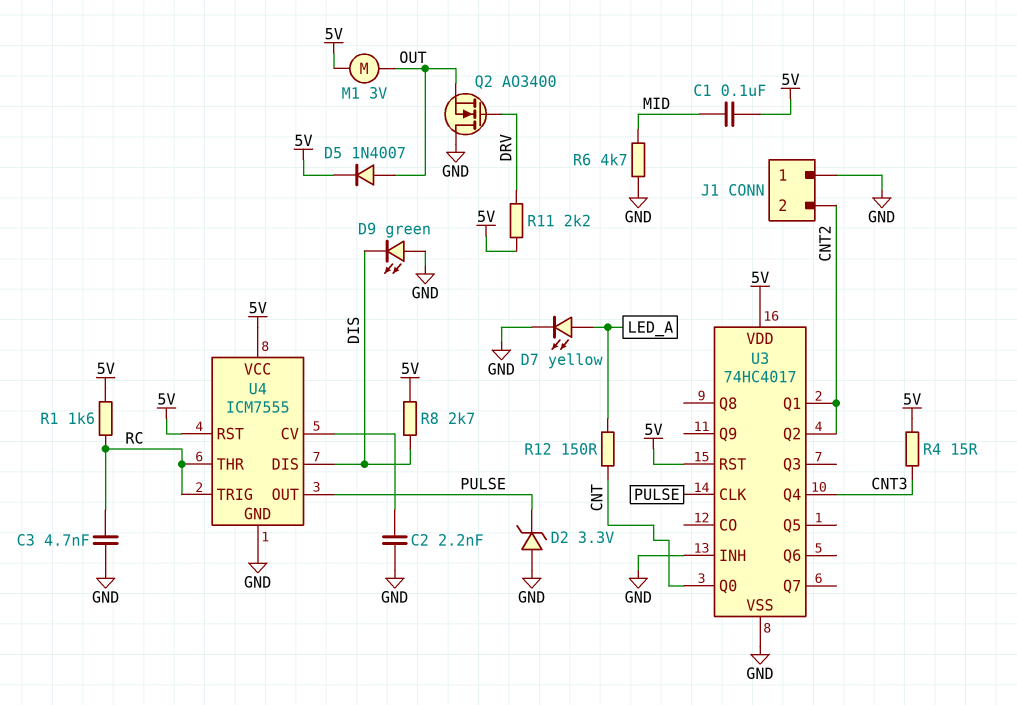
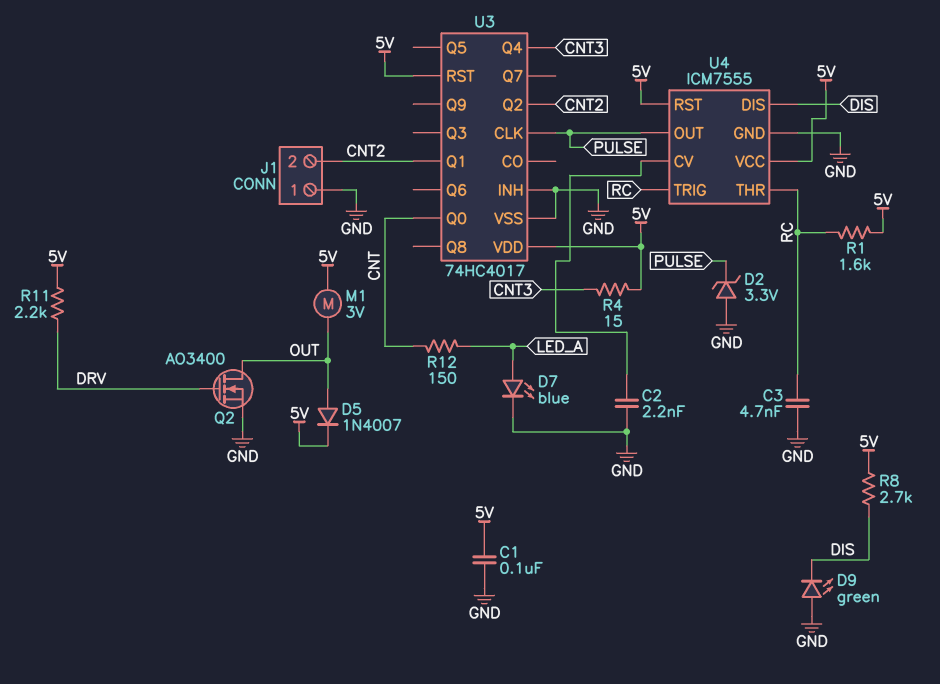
C1: 100nF (5V, MID) -> 100nF (5V, GND)
D7: LED yellow (A LED_A, K GND) -> LED blue (A LED_A, K GND)
Q2: NMOS AO3400 (G DRV, D GND, S OUT) -> NMOS AO3400 (G DRV, D OUT, S GND)
R6: 4.7k (GND, MID) -> none

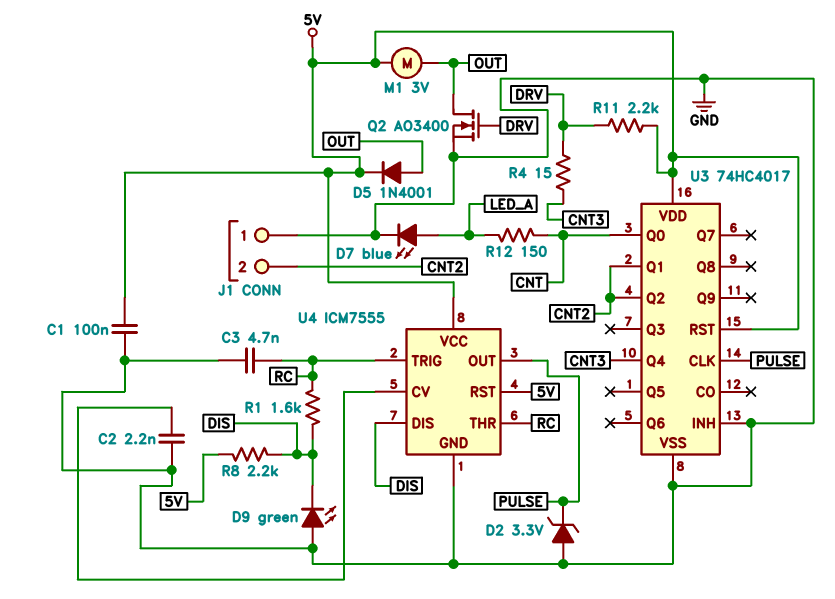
D5: diode 1N4007 (A OUT, K 5V) -> diode 1N4001 (A OUT, K 5V)
R1: 1.6k (5V, RC) -> 1.6k (DIS, RC)
R4: 15 (5V, CNT3) -> 15 (CNT3, DRV)
R8: 2.7k (5V, DIS) -> 2.2k (5V, DIS)

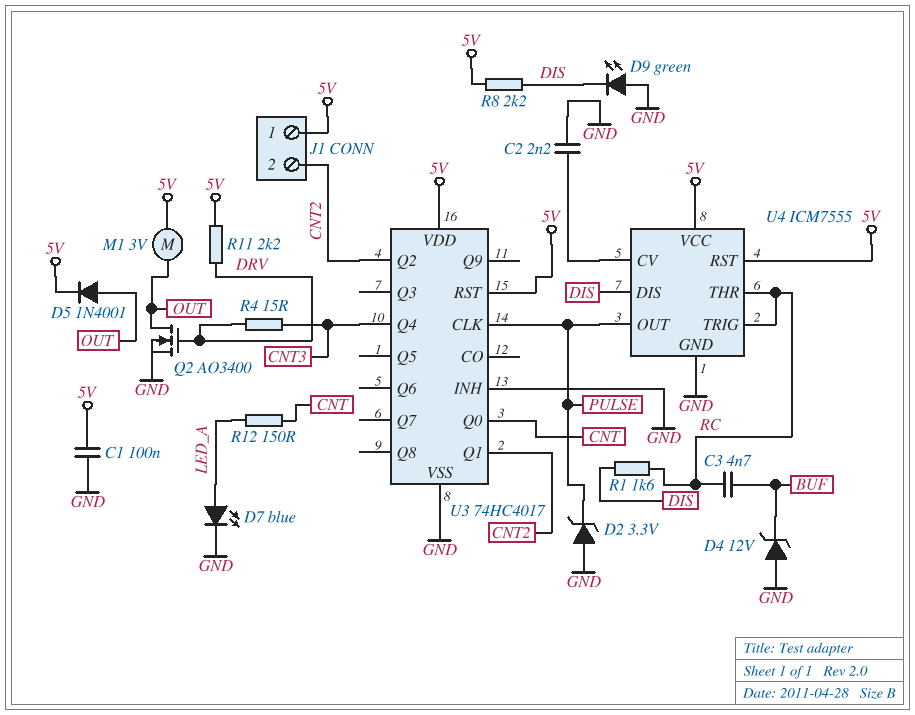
C3: 4.7nF (GND, RC) -> 4.7nF (BUF, RC)
D4: none -> zener 12V (A GND, K BUF)
J1 pin 1: GND -> 5V

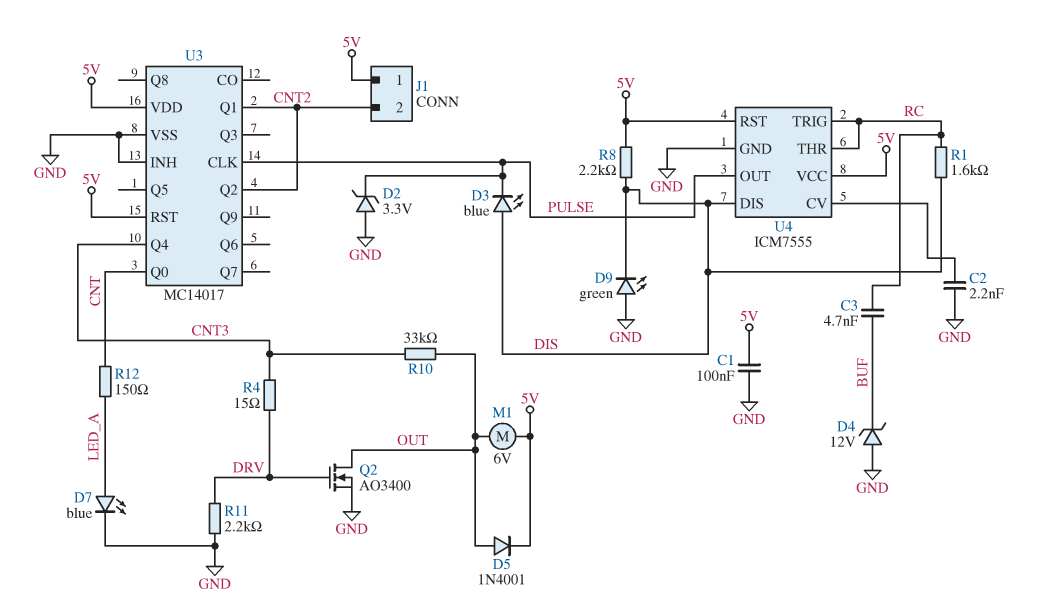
D3: none -> LED blue (A DIS, K PULSE)
M1: motor 3V (5V, OUT) -> motor 6V (5V, OUT)
R10: none -> 33k (CNT3, OUT)
R11: 2.2k (5V, DRV) -> 2.2k (DRV, GND)
U3: 74HC4017 -> MC14017

